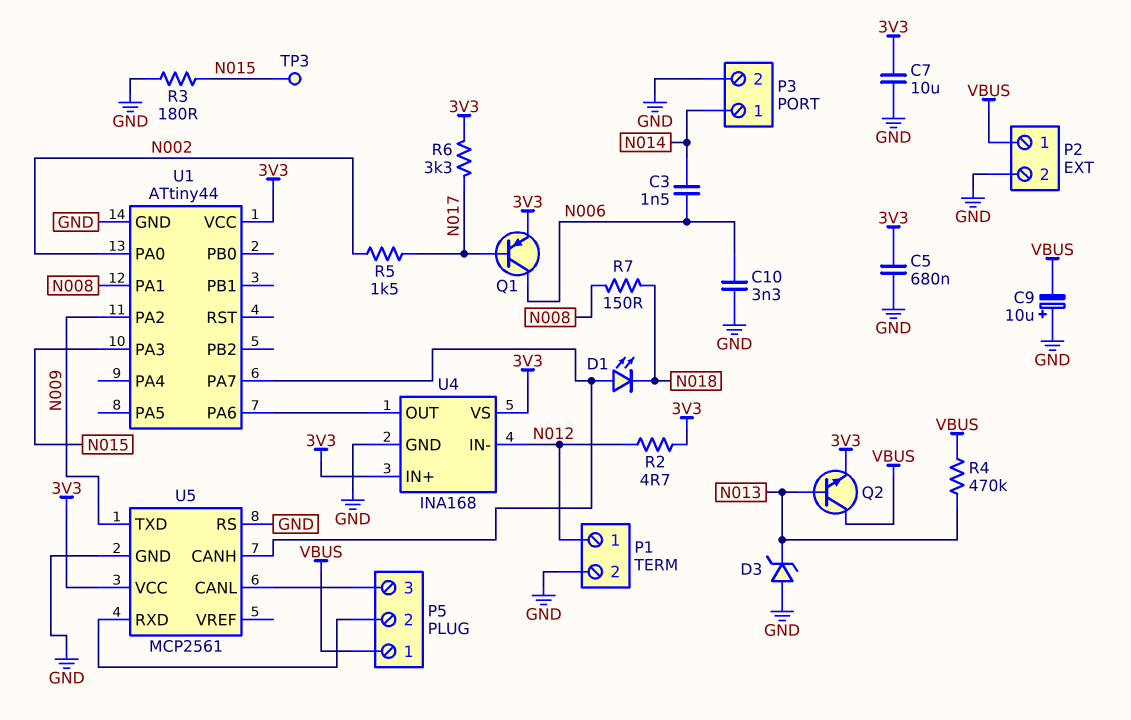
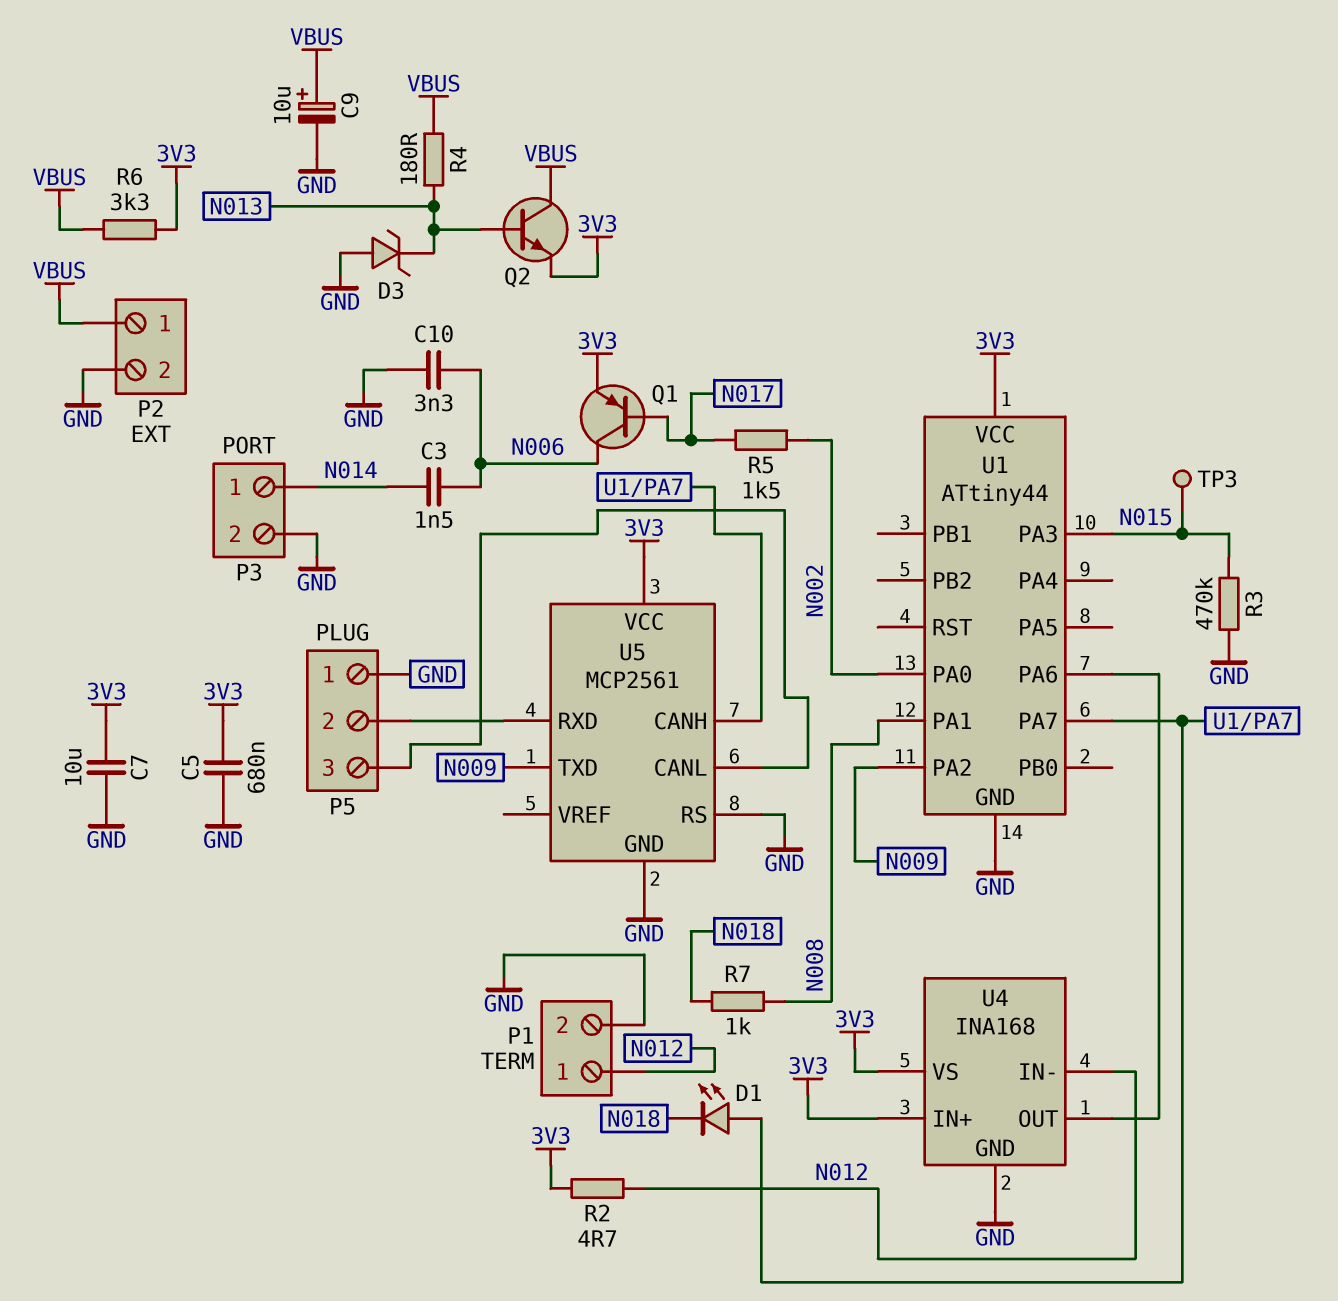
C9: 10uF (plus GND, minus VBUS) -> 10uF (plus VBUS, minus GND)
P5 pin 1: VBUS -> GND
R3: 180 (GND, N015) -> 470k (GND, N015)
R4: 470k (N013, VBUS) -> 180 (N013, VBUS)
R6: 3.3k (3V3, N017) -> 3.3k (3V3, VBUS)
R7: 150 (N008, N018) -> 1k (N008, N018)

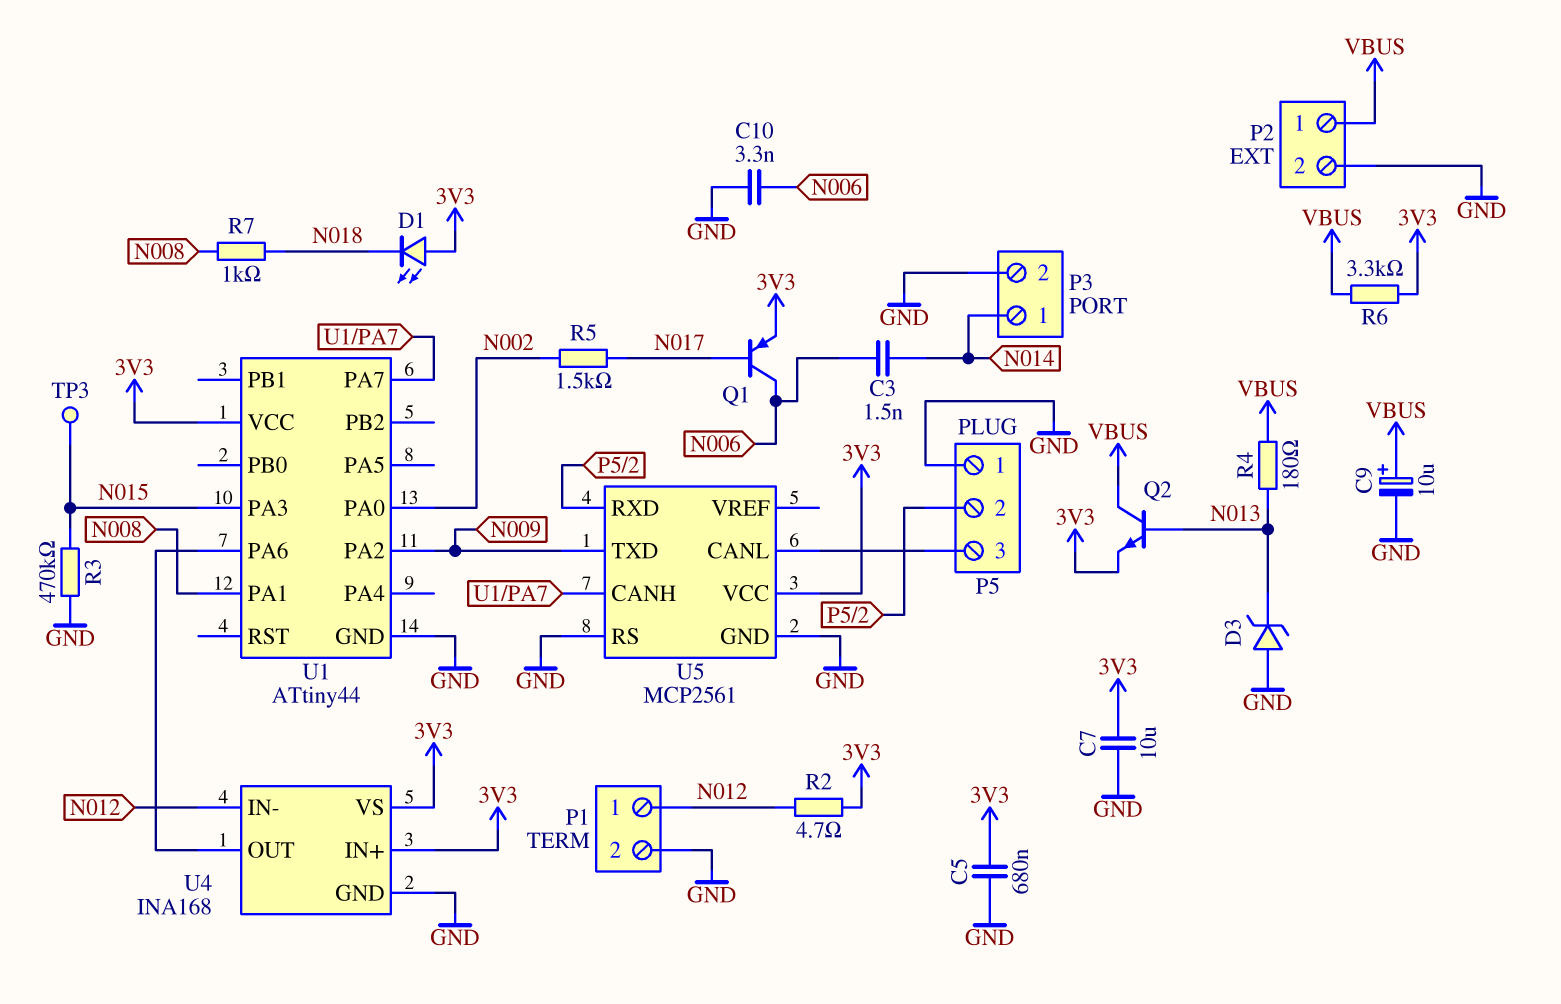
D1: LED (A U1/PA7, K N018) -> LED (A 3V3, K N018)

